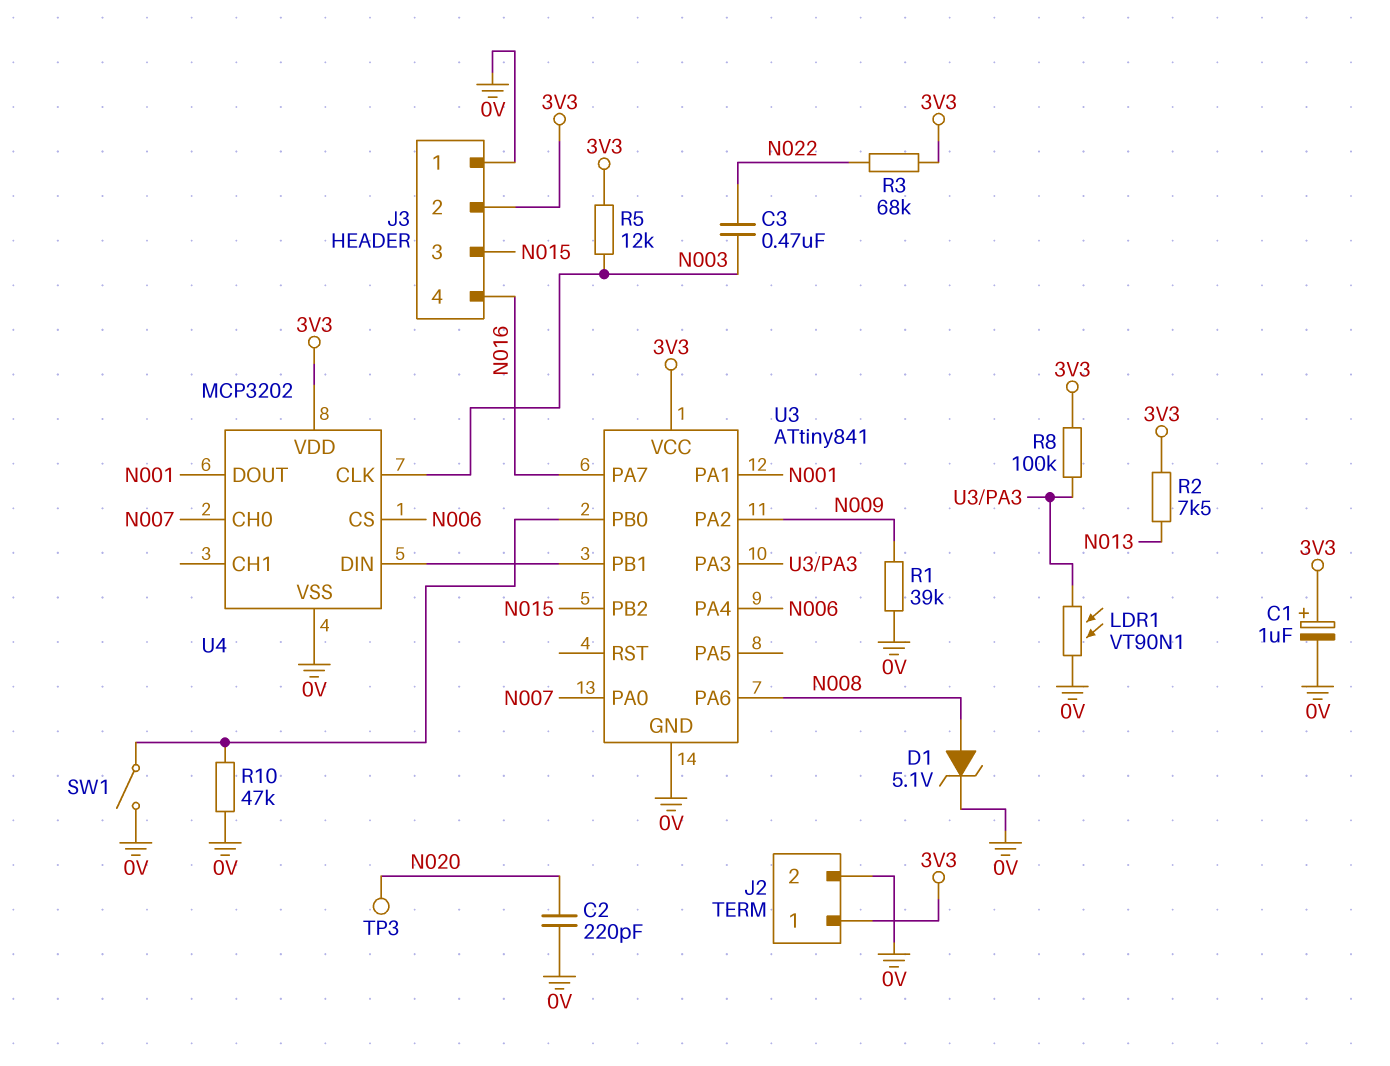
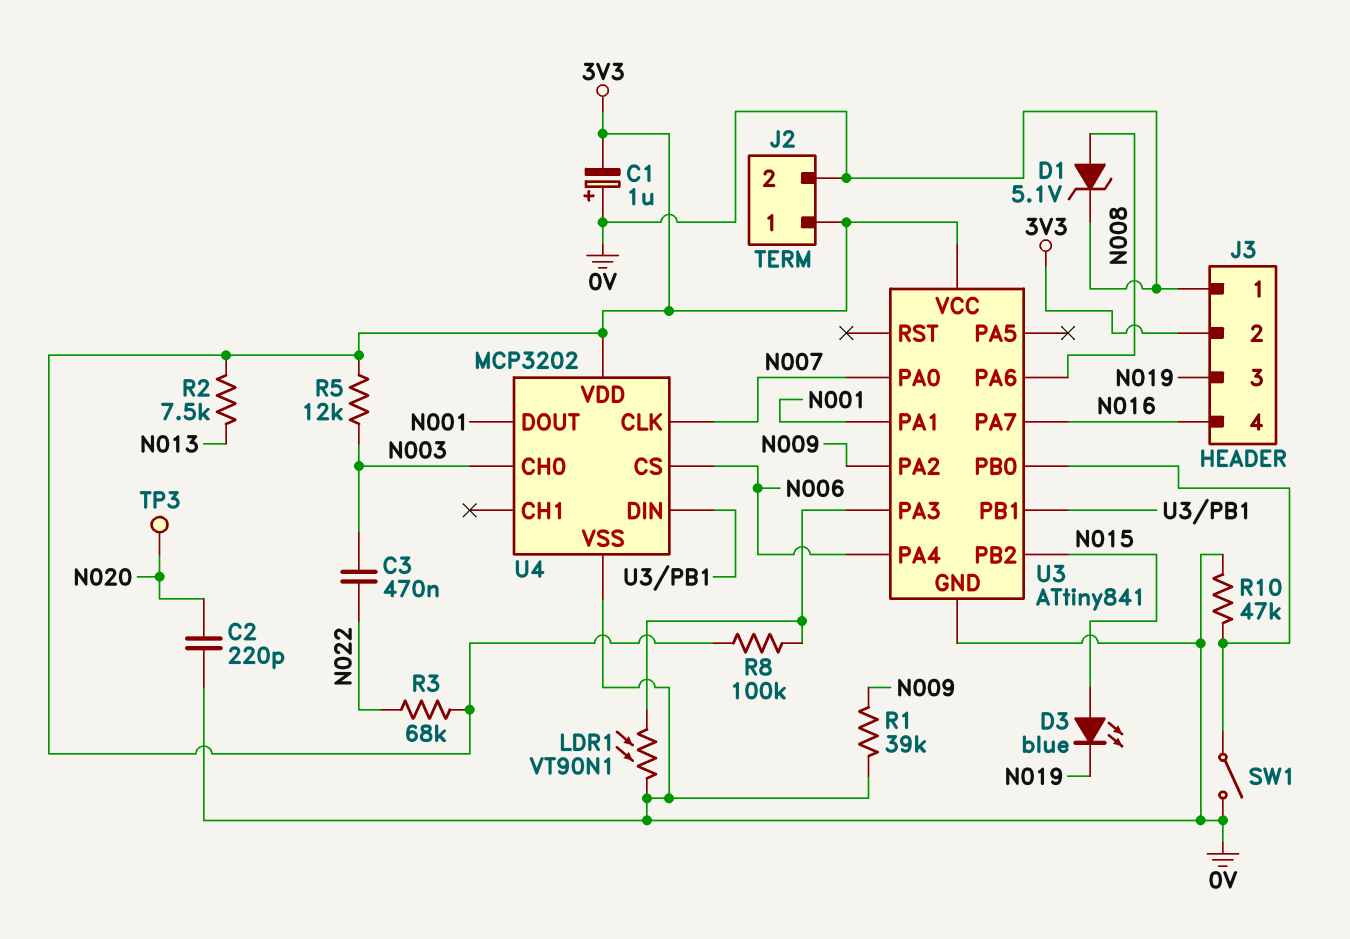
C1: 1uF (plus 3V3, minus 0V) -> 1uF (plus 0V, minus 3V3)
D3: none -> LED blue (A N015, K N019)
J3 pin 3: N015 -> N019
U4 pin CH0: N007 -> N003
U4 pin CLK: N003 -> N007

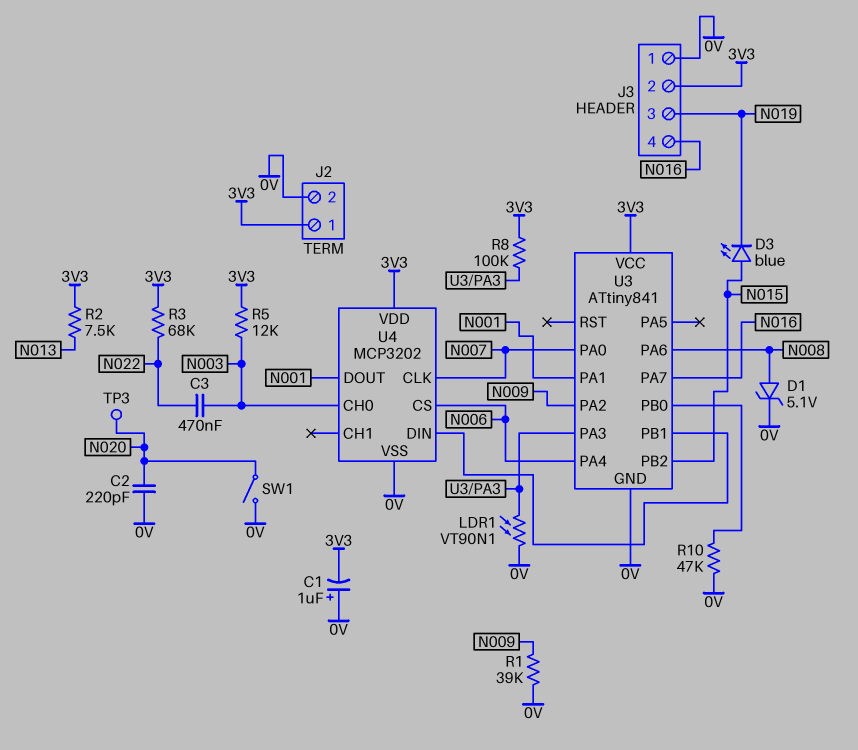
SW1: switch (0V, U3/PB0) -> switch (0V, N020)

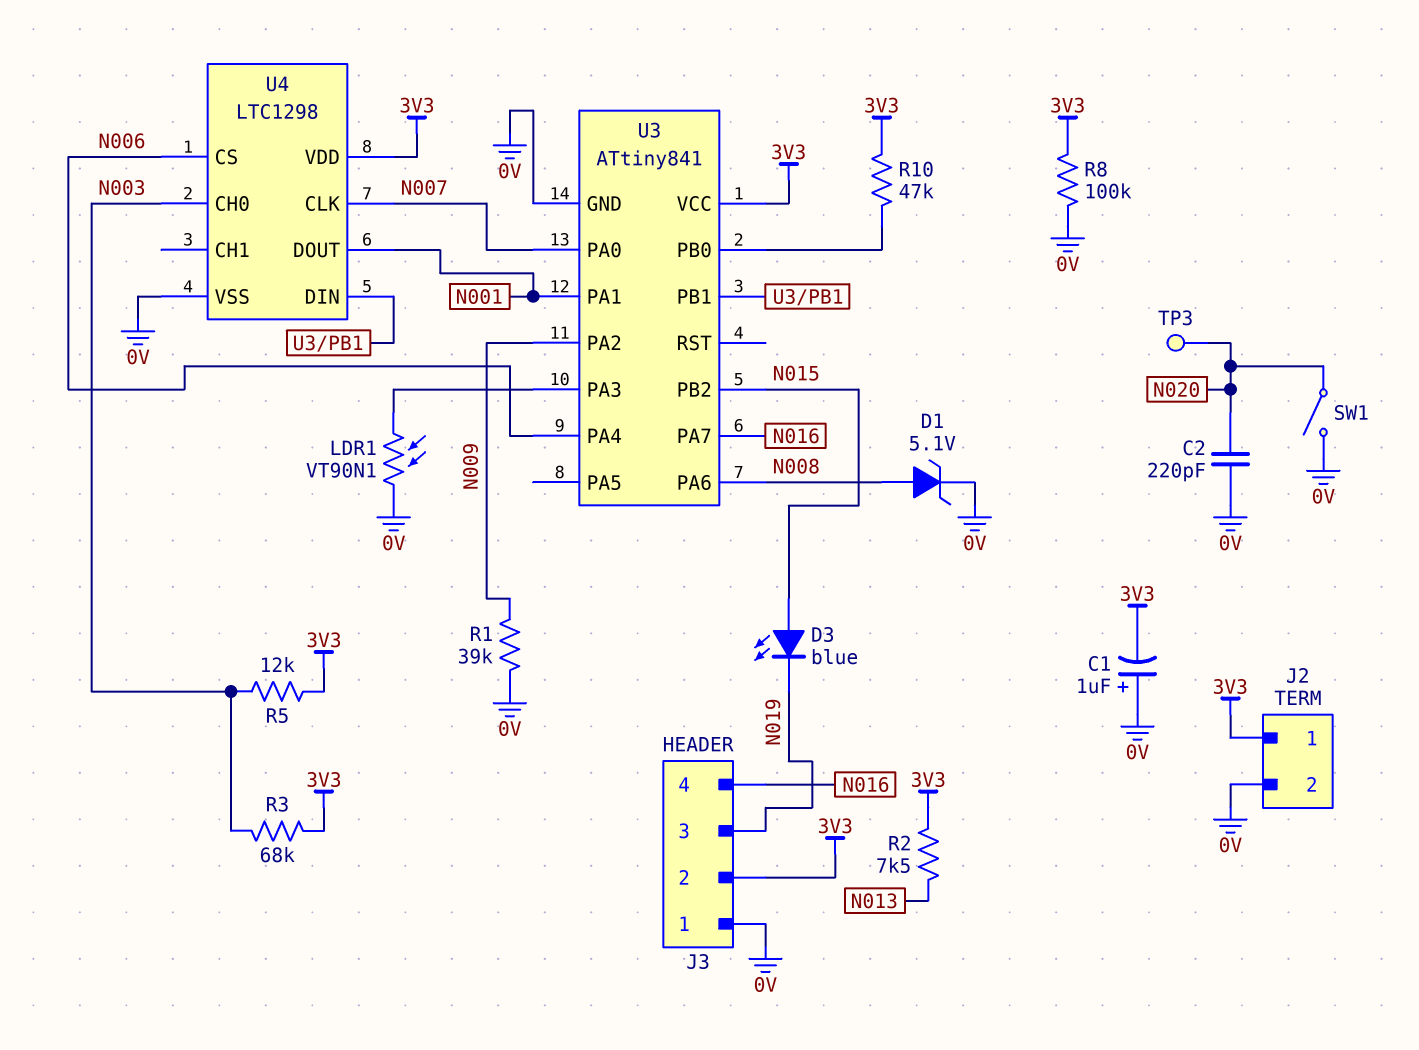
C3: 470nF (N003, N022) -> none
R3: 68k (3V3, N022) -> 68k (3V3, N003)
R8: 100k (3V3, U3/PA3) -> 100k (0V, 3V3)
R10: 47k (0V, U3/PB0) -> 47k (3V3, U3/PB0)
U4: MCP3202 -> LTC1298

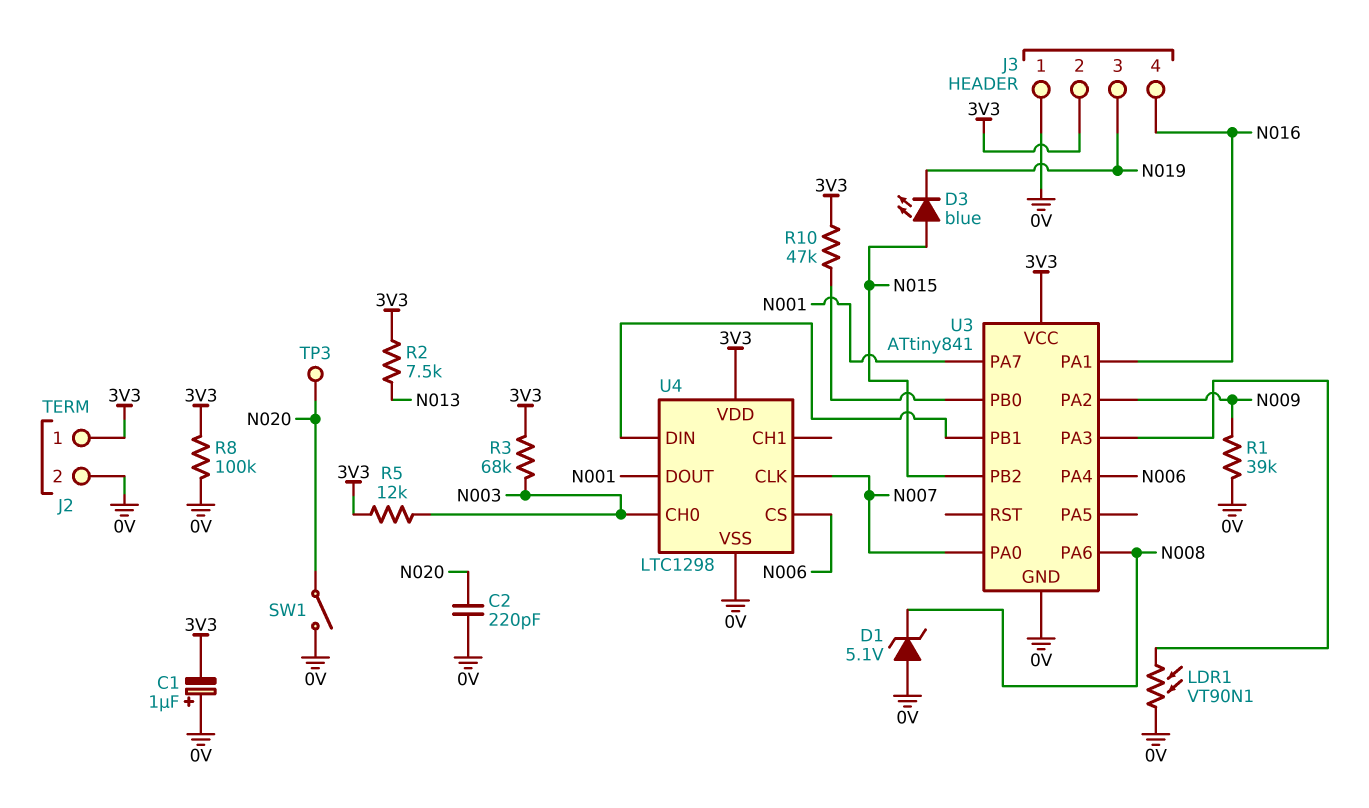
D1: zener 5.1V (A N008, K 0V) -> zener 5.1V (A 0V, K N008)
U3 pin PA1: N001 -> N016
U3 pin PA7: N016 -> N001

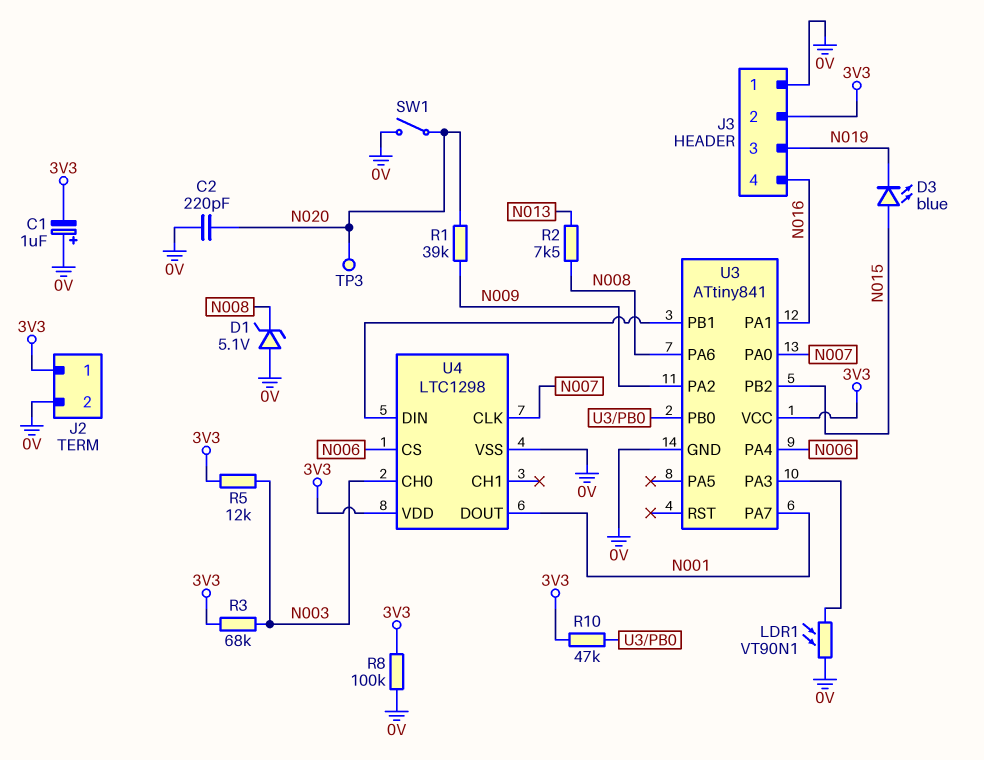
R1: 39k (0V, N009) -> 39k (N009, N020)
R2: 7.5k (3V3, N013) -> 7.5k (N008, N013)

